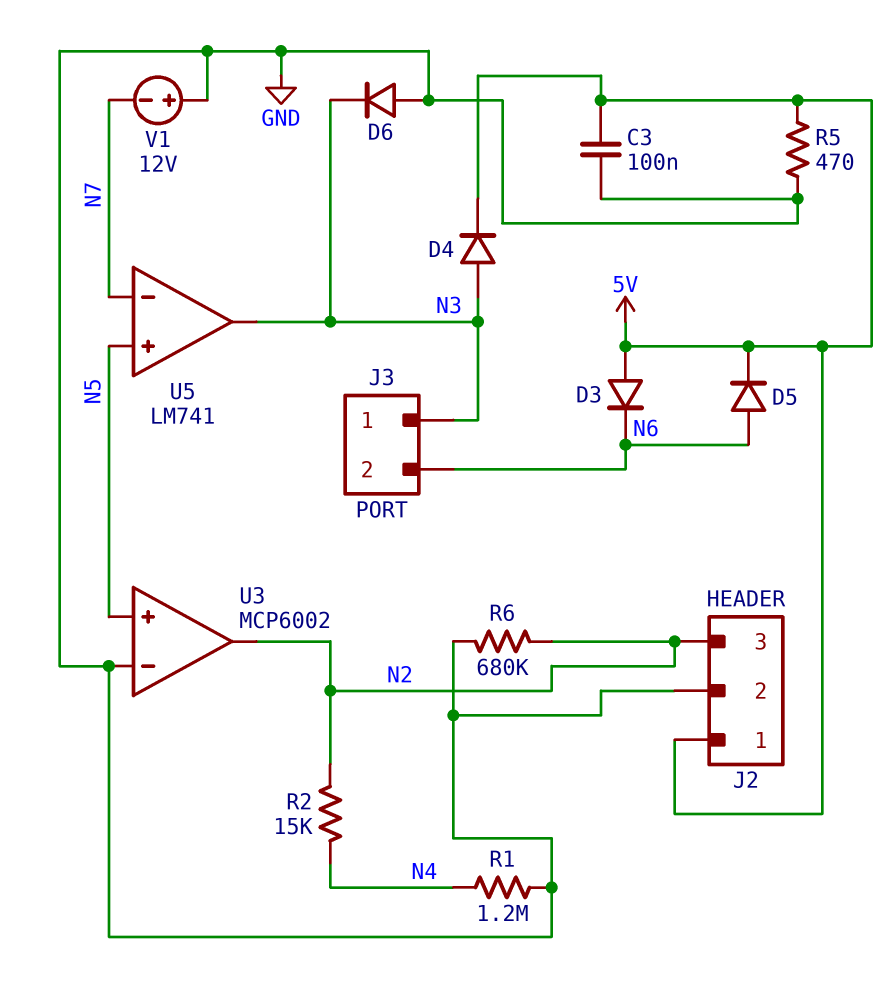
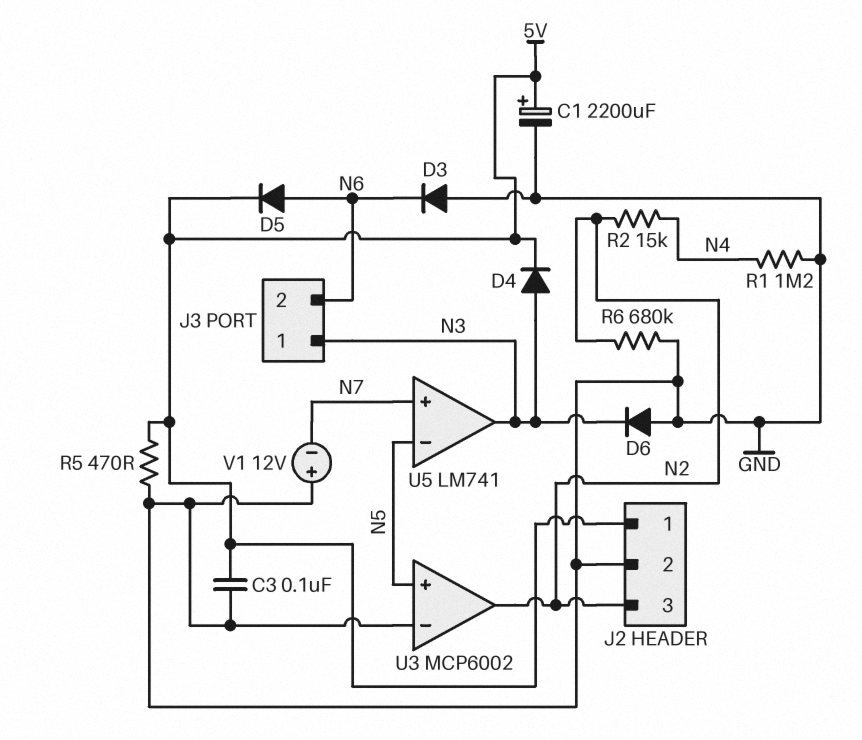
C1: none -> 2200uF (plus 5V, minus GND)
D3: diode (A 5V, K N6) -> diode (A GND, K N6)
U5 pin in+: N5 -> N7
U5 pin in-: N7 -> N5

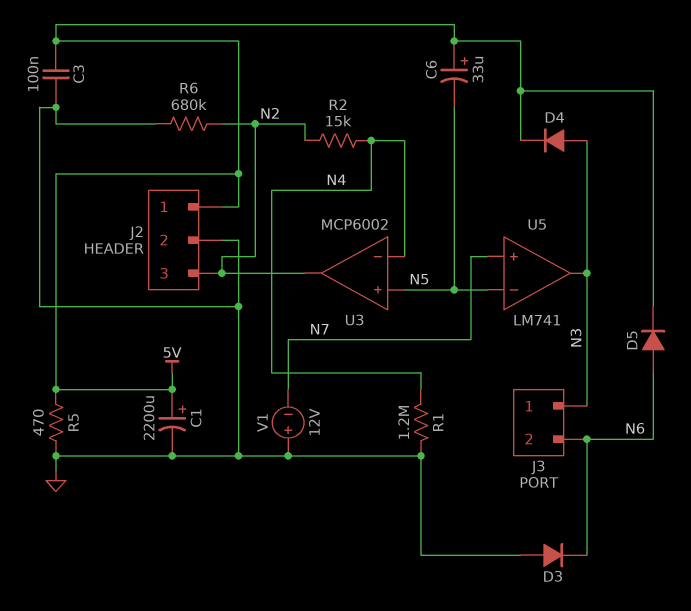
C6: none -> 33uF (plus 5V, minus N5)
D6: diode (A GND, K N3) -> none
U3 pin in-: GND -> N4

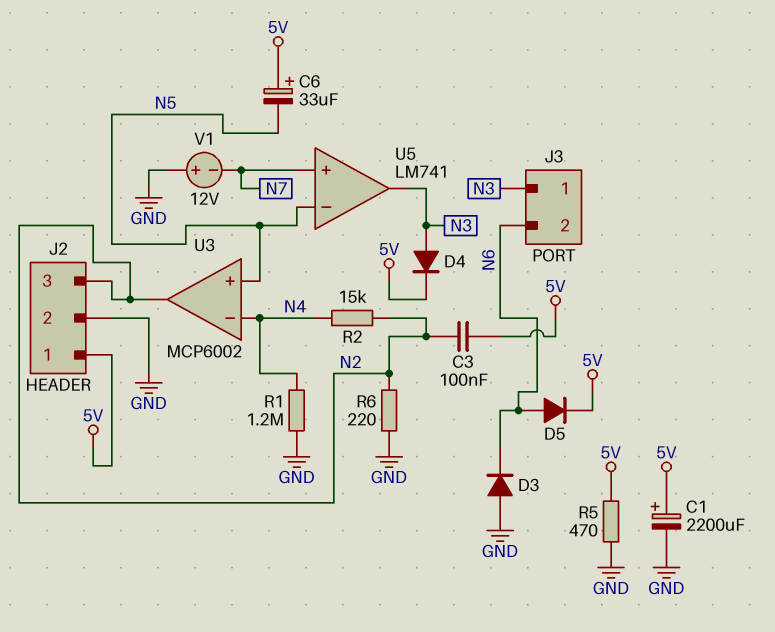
C3: 100nF (5V, GND) -> 100nF (5V, N2)
R6: 680k (GND, N2) -> 220 (GND, N2)

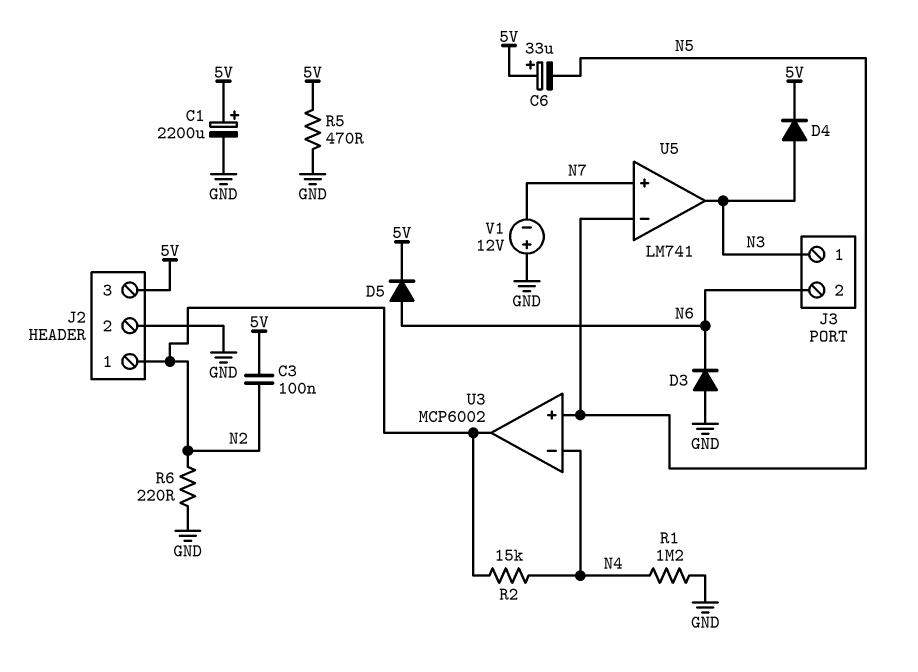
J2 pin 1: 5V -> N2
J2 pin 3: N2 -> 5V

